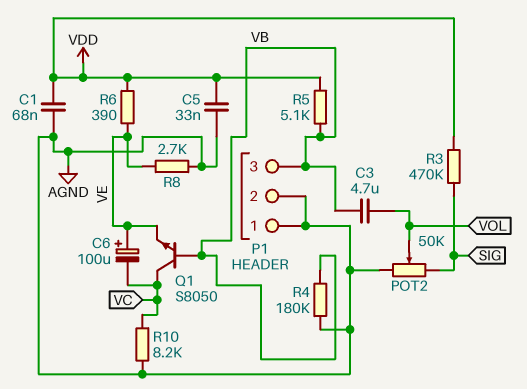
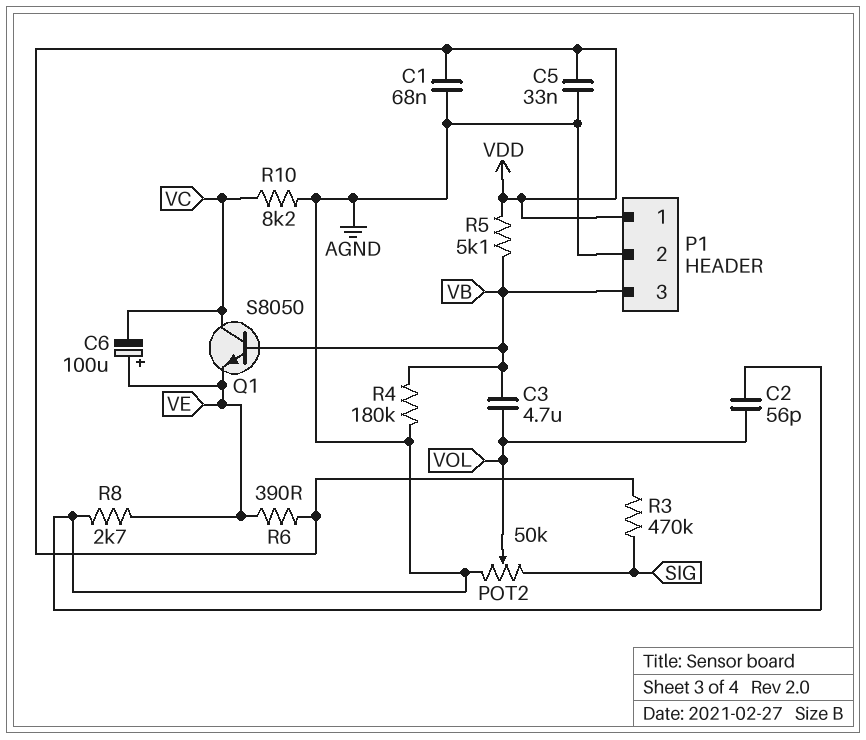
C2: none -> 56pF (AGND, VOL)
P1 pin 1: AGND -> VDD

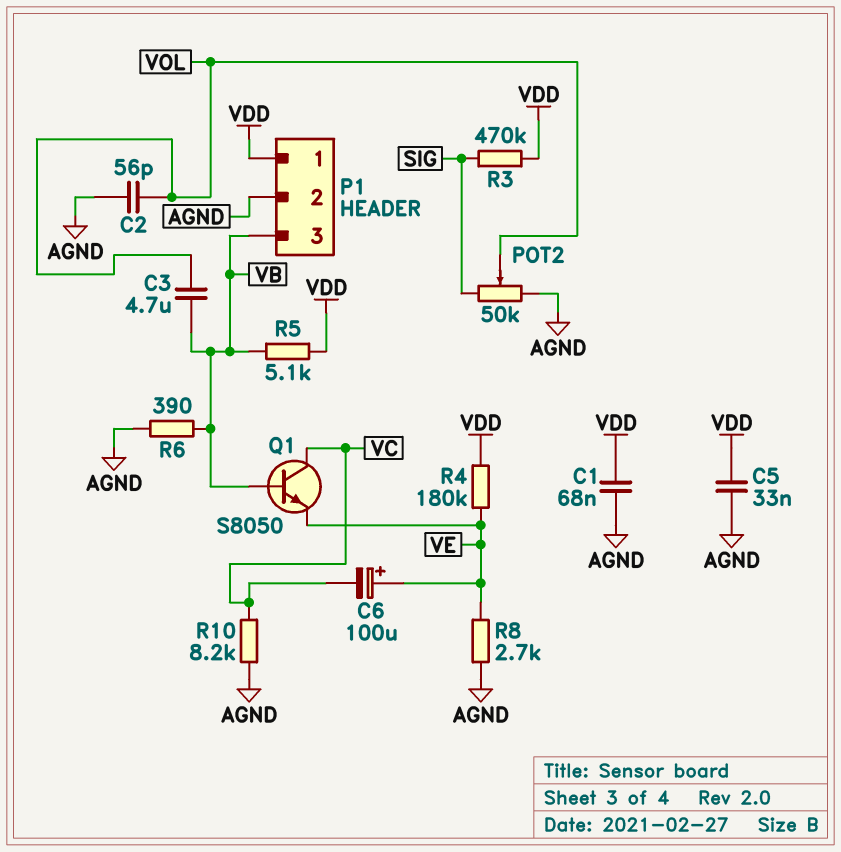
R4: 180k (AGND, VB) -> 180k (VDD, VE)
R6: 390 (VDD, VE) -> 390 (AGND, VB)

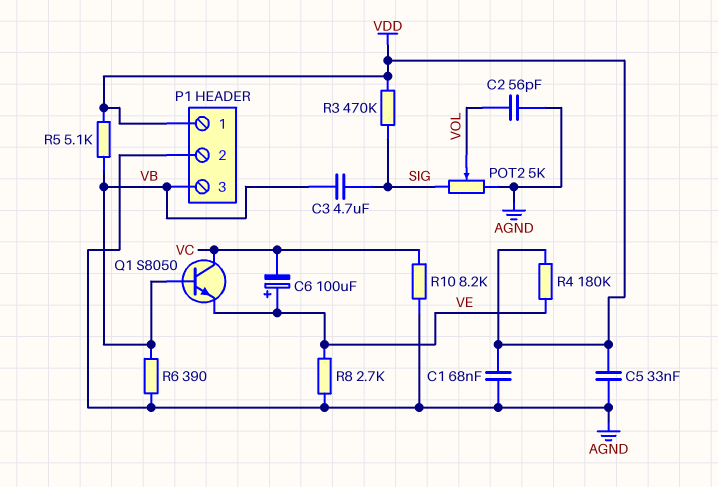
C3: 4.7uF (VB, VOL) -> 4.7uF (SIG, VB)
POT2: 50k (AGND, SIG, wiper VOL) -> 5k (AGND, SIG, wiper VOL)

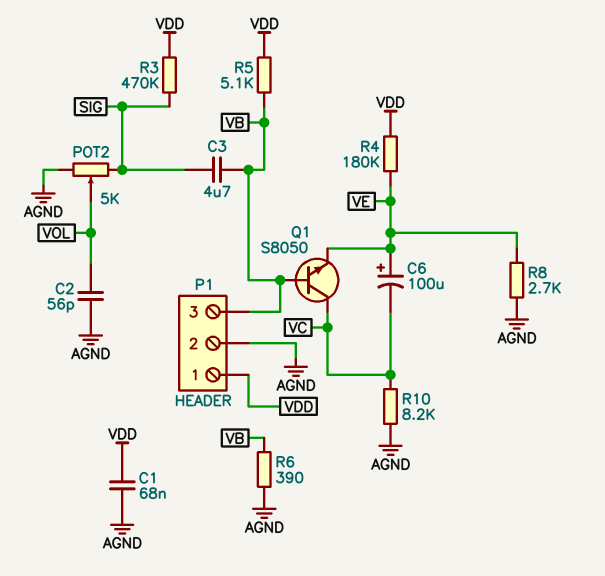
C5: 33nF (AGND, VDD) -> none

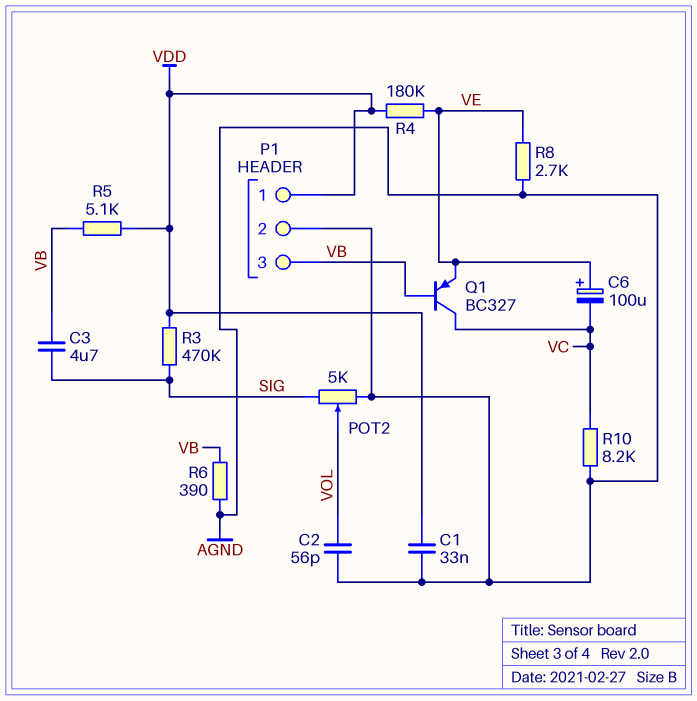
C1: 68nF (AGND, VDD) -> 33nF (AGND, VDD)
Q1: NPN S8050 (B VB, C VC, E VE) -> PNP BC327 (B VB, C VC, E VE)

